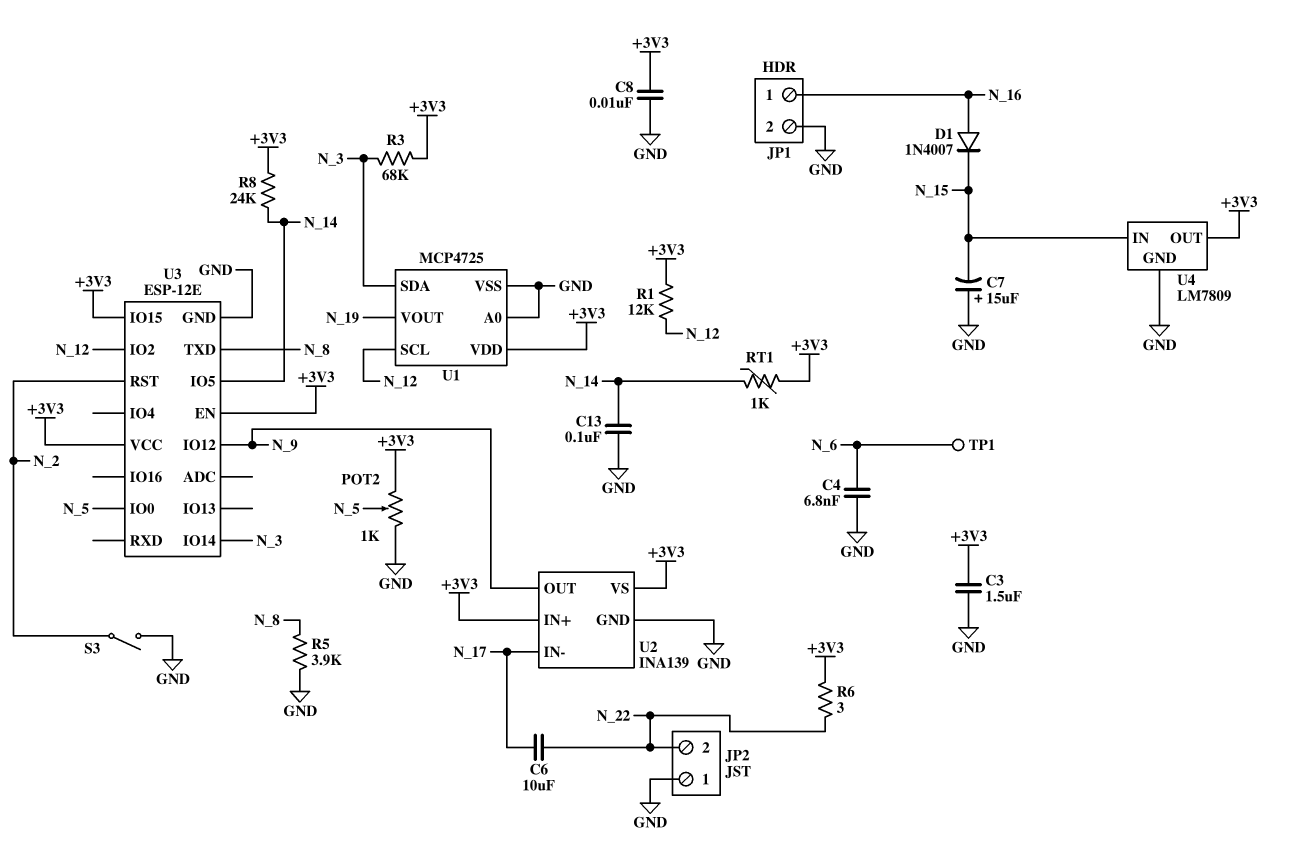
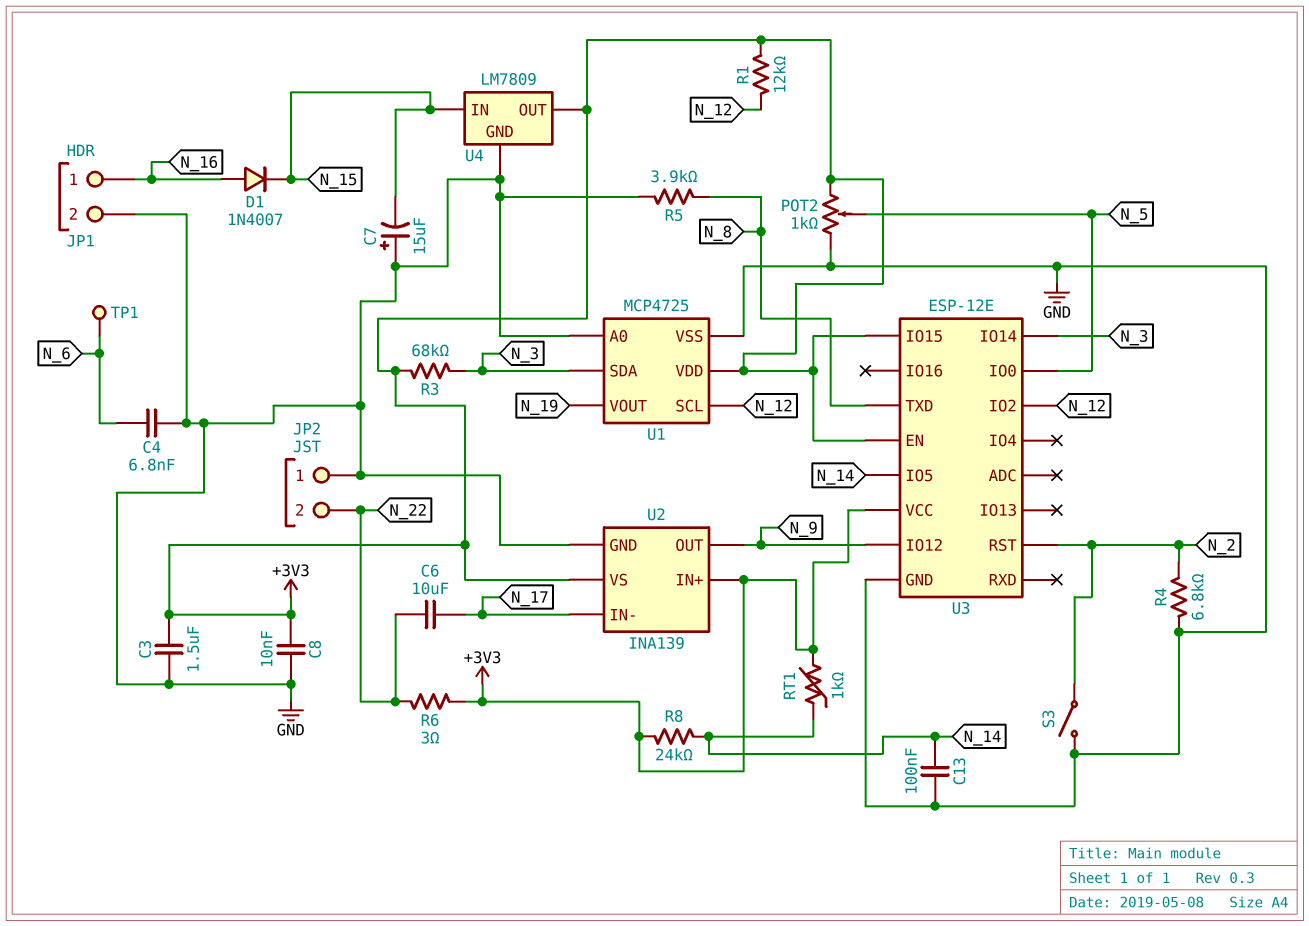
R4: none -> 6.8k (GND, N_2)

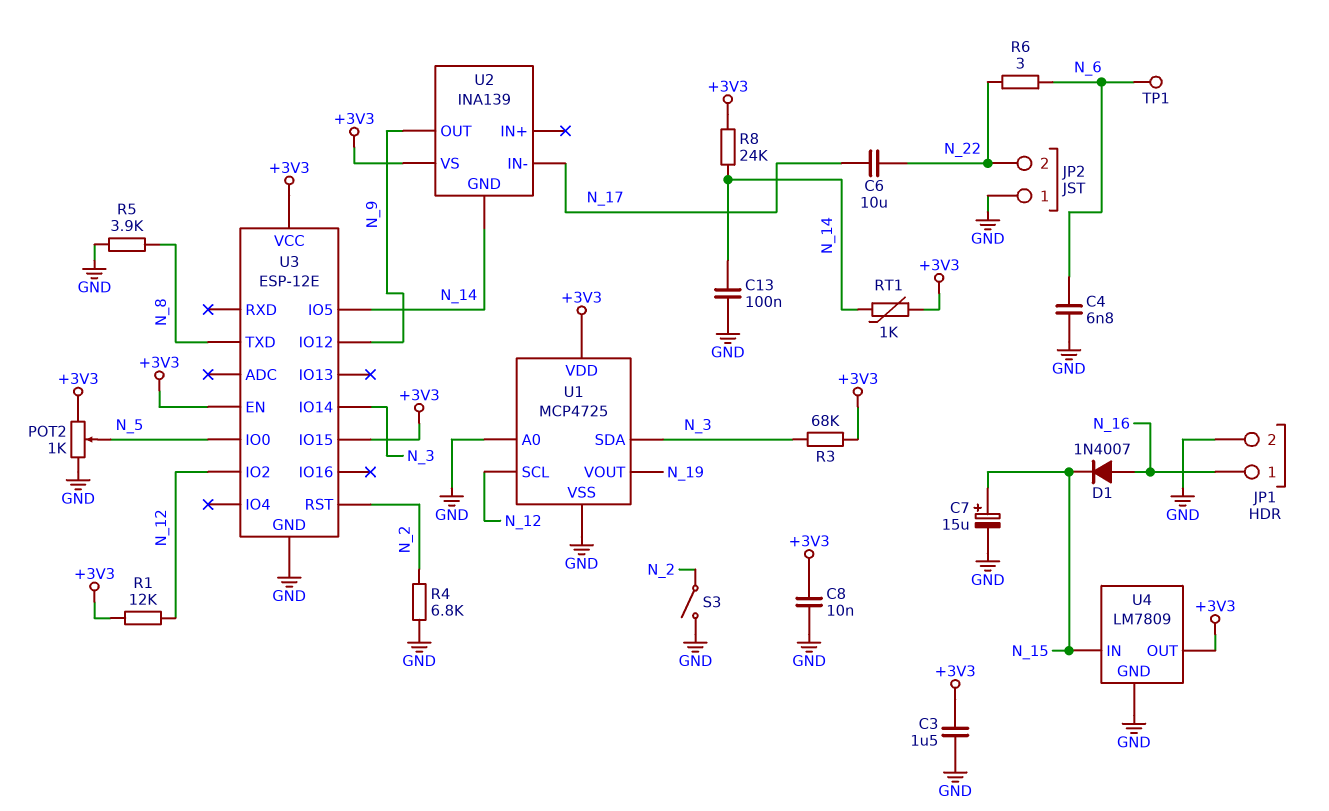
C7: 15uF (plus GND, minus N_15) -> 15uF (plus N_15, minus GND)
R6: 3 (+3V3, N_22) -> 3 (N_6, N_22)
U2 pin GND: GND -> N_14
U2 pin IN+: +3V3 -> none

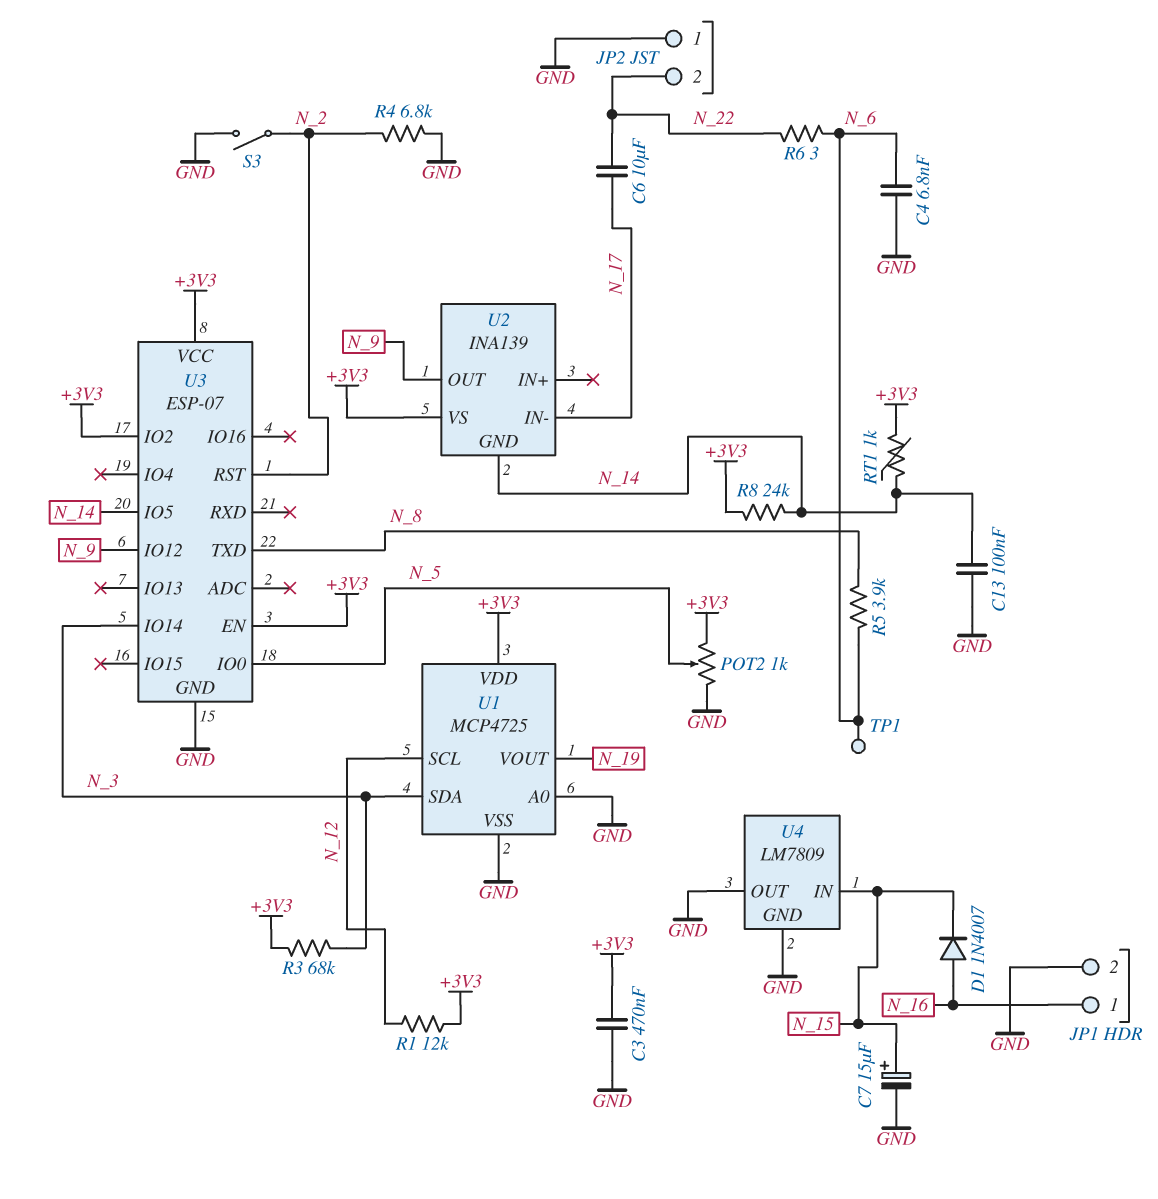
C3: 1.5uF (+3V3, GND) -> 470nF (+3V3, GND)
C8: 10nF (+3V3, GND) -> none
R5: 3.9k (GND, N_8) -> 3.9k (N_6, N_8)
U3: ESP-12E -> ESP-07
U3 pin IO2: N_12 -> +3V3
U3 pin IO15: +3V3 -> none
U4 pin OUT: +3V3 -> GND

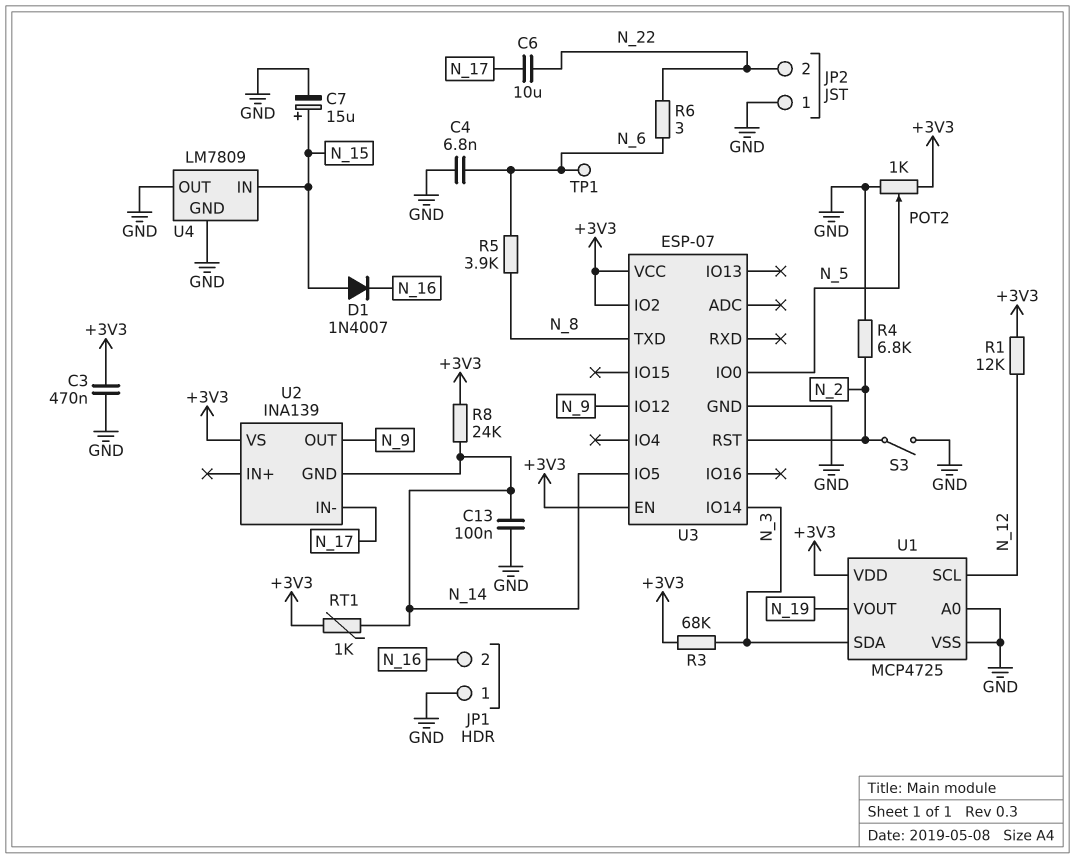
D1: diode 1N4007 (A N_16, K N_15) -> diode 1N4007 (A N_15, K N_16)
JP1 pin 1: N_16 -> GND
JP1 pin 2: GND -> N_16

